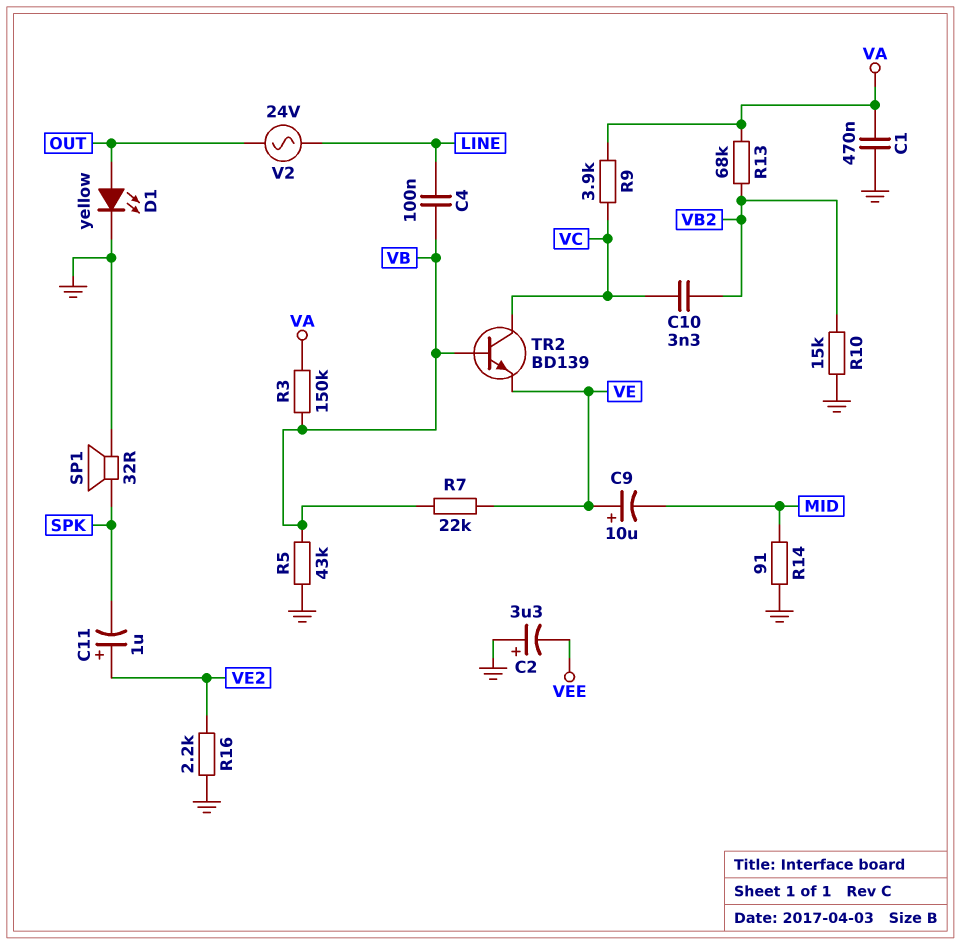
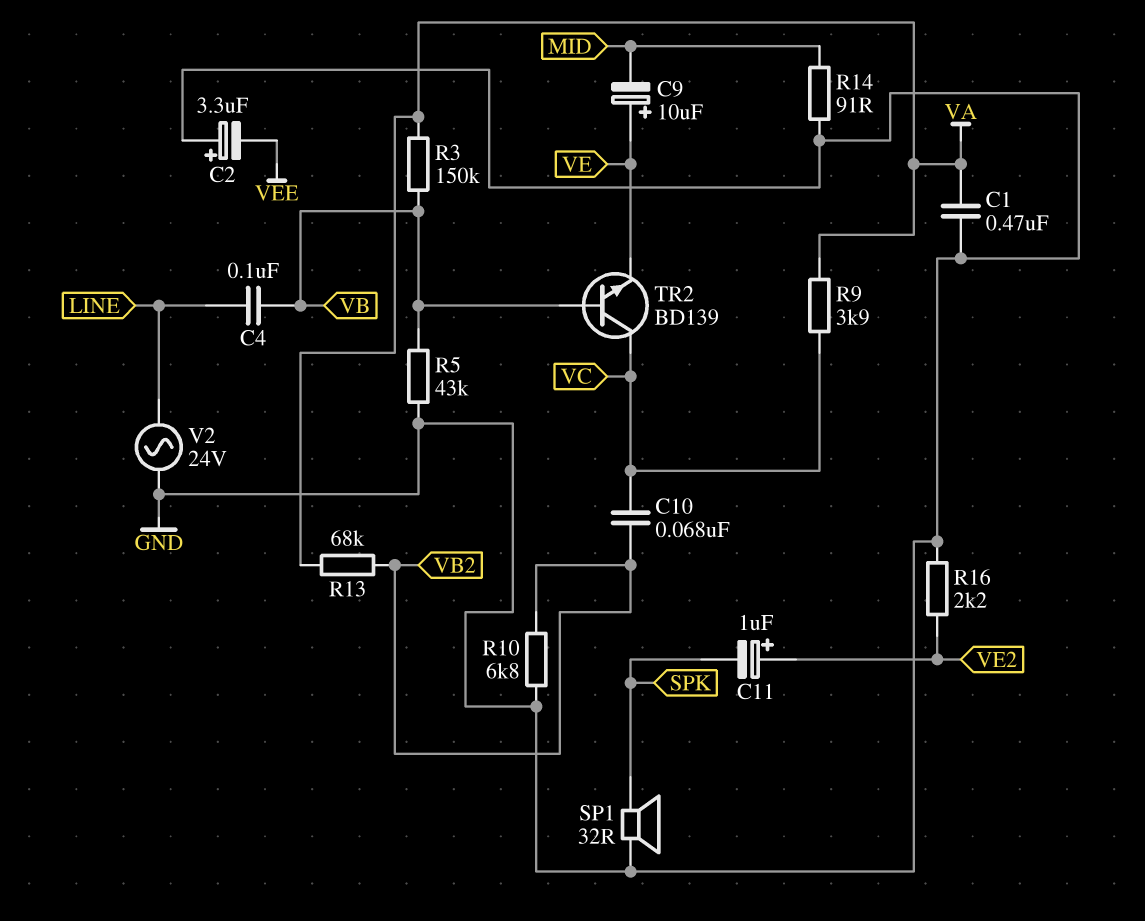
C10: 3.3nF (VB2, VC) -> 68nF (VB2, VC)
D1: LED yellow (A OUT, K GND) -> none
R7: 22k (VB, VE) -> none
R10: 15k (GND, VB2) -> 6.8k (GND, VB2)
V2: AC 24V (LINE, OUT) -> AC 24V (GND, LINE)

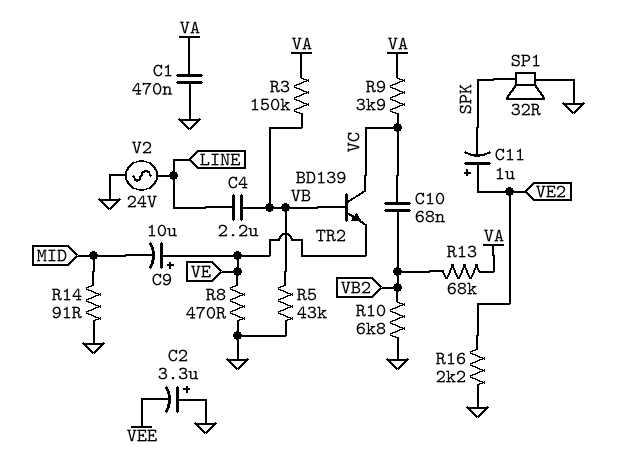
C4: 100nF (LINE, VB) -> 2.2uF (LINE, VB)
R8: none -> 470 (GND, VE)

